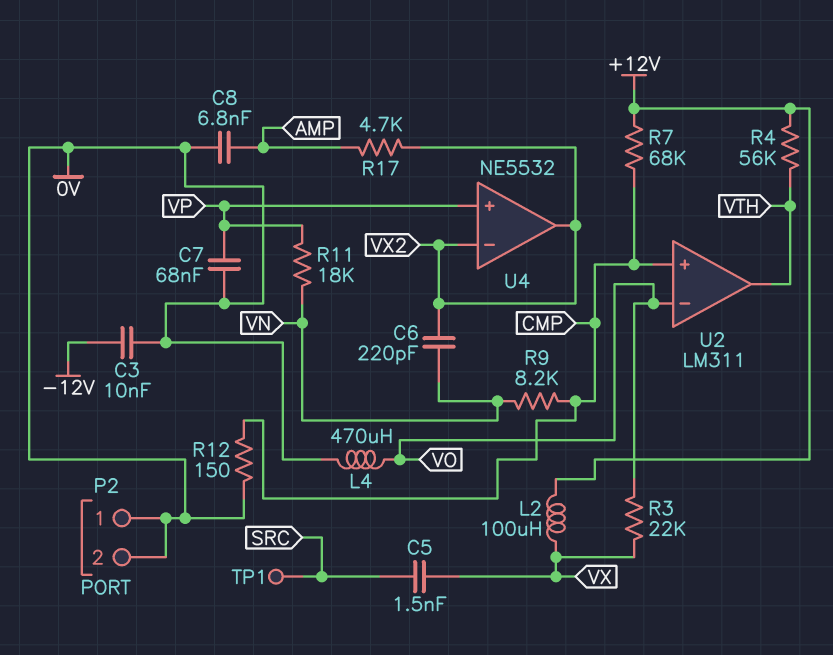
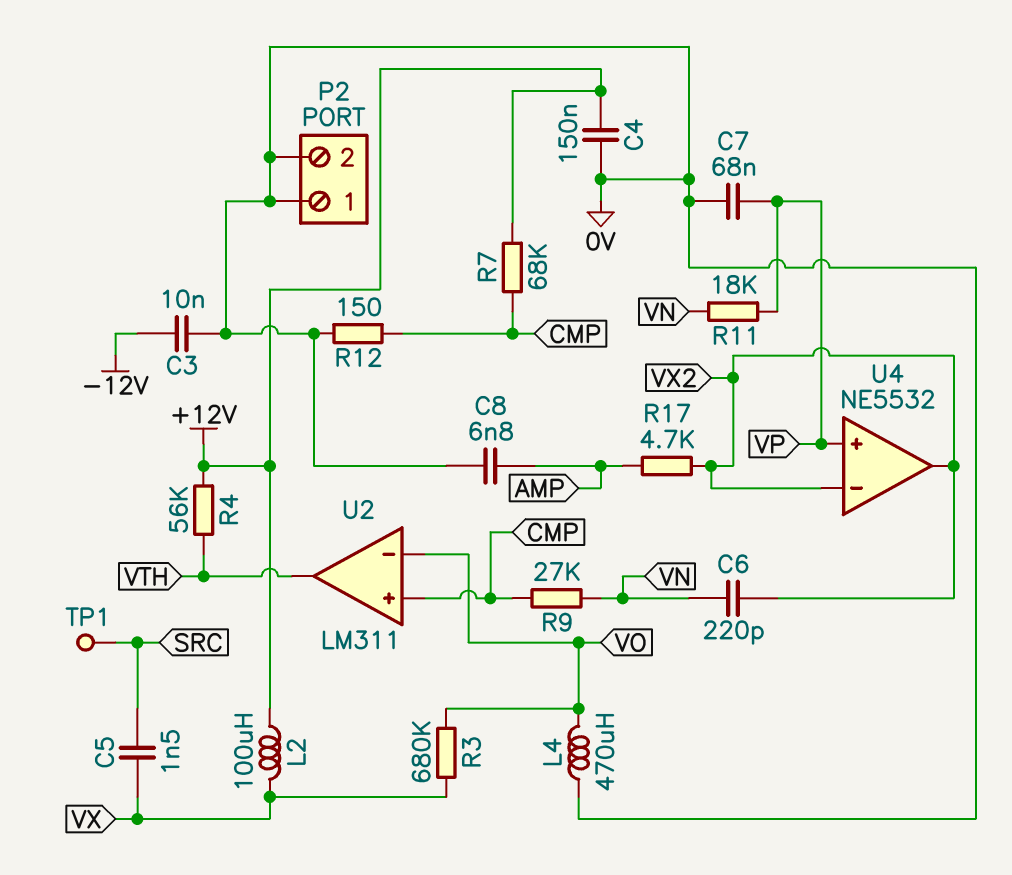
C4: none -> 150nF (+12V, 0V)
R3: 22k (VO, VX) -> 680k (VO, VX)
R9: 8.2k (CMP, VN) -> 27k (CMP, VN)

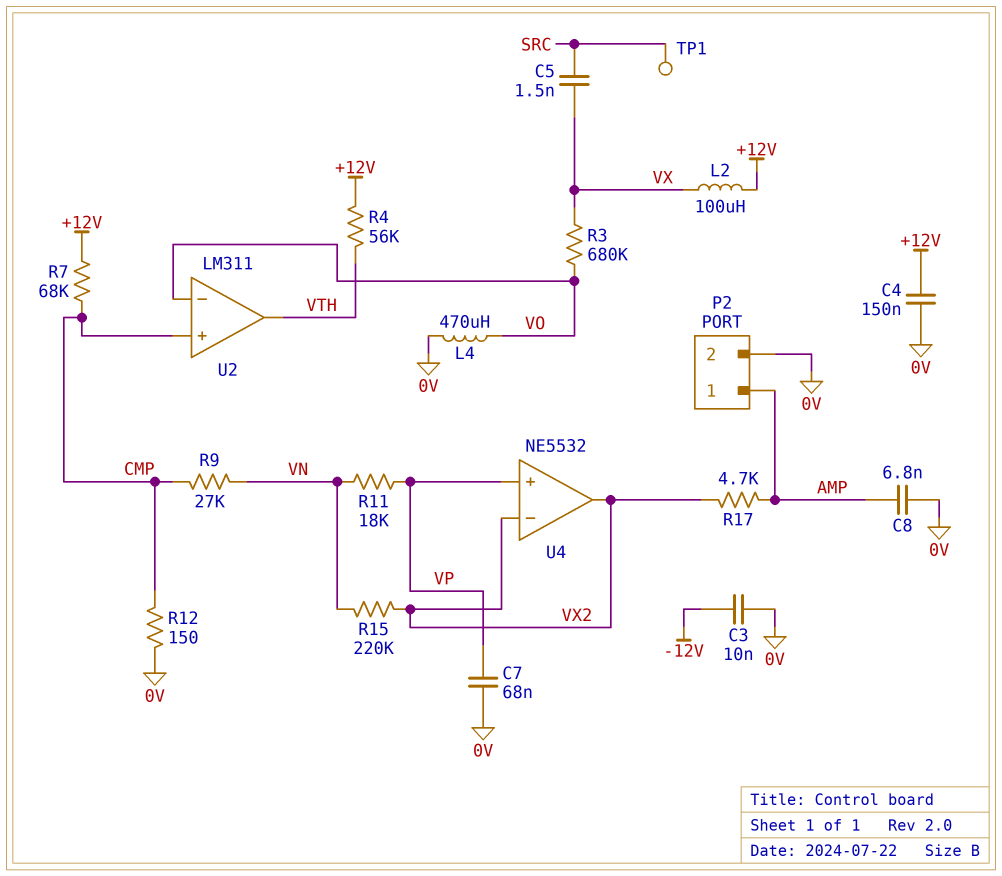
C6: 220pF (VN, VX2) -> none
P2 pin 1: 0V -> AMP
R15: none -> 220k (VN, VX2)

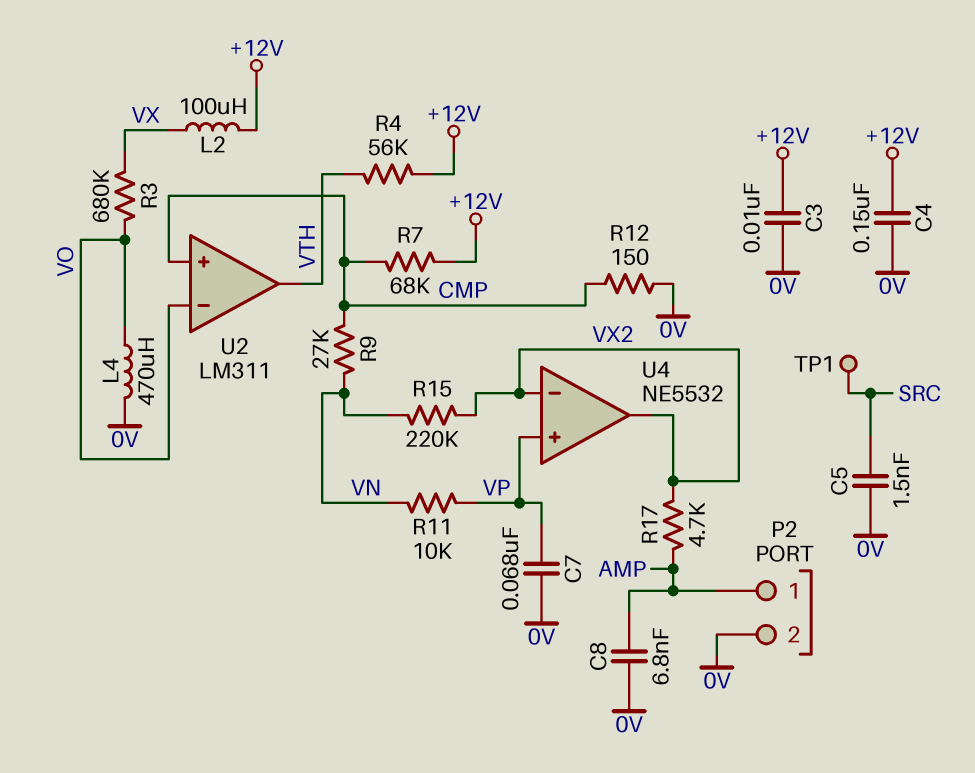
C3: 10nF (-12V, 0V) -> 10nF (+12V, 0V)
C5: 1.5nF (SRC, VX) -> 1.5nF (0V, SRC)
R11: 18k (VN, VP) -> 10k (VN, VP)

